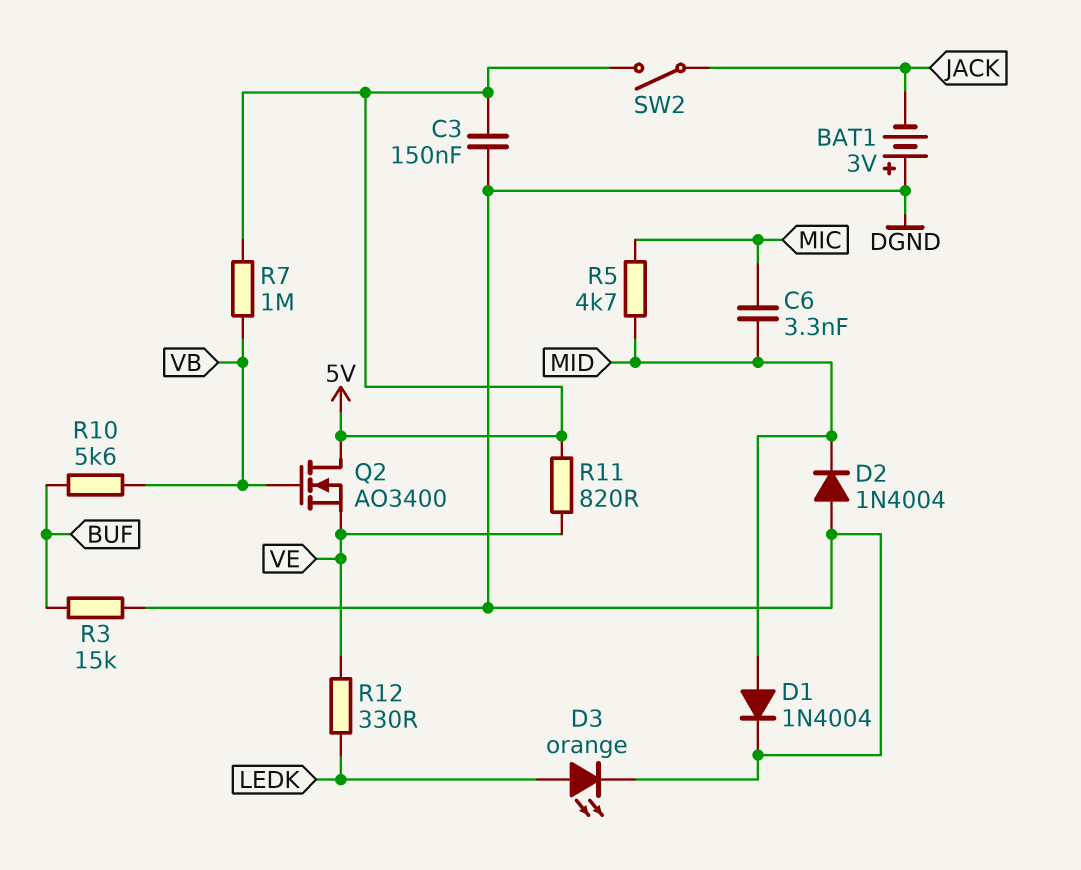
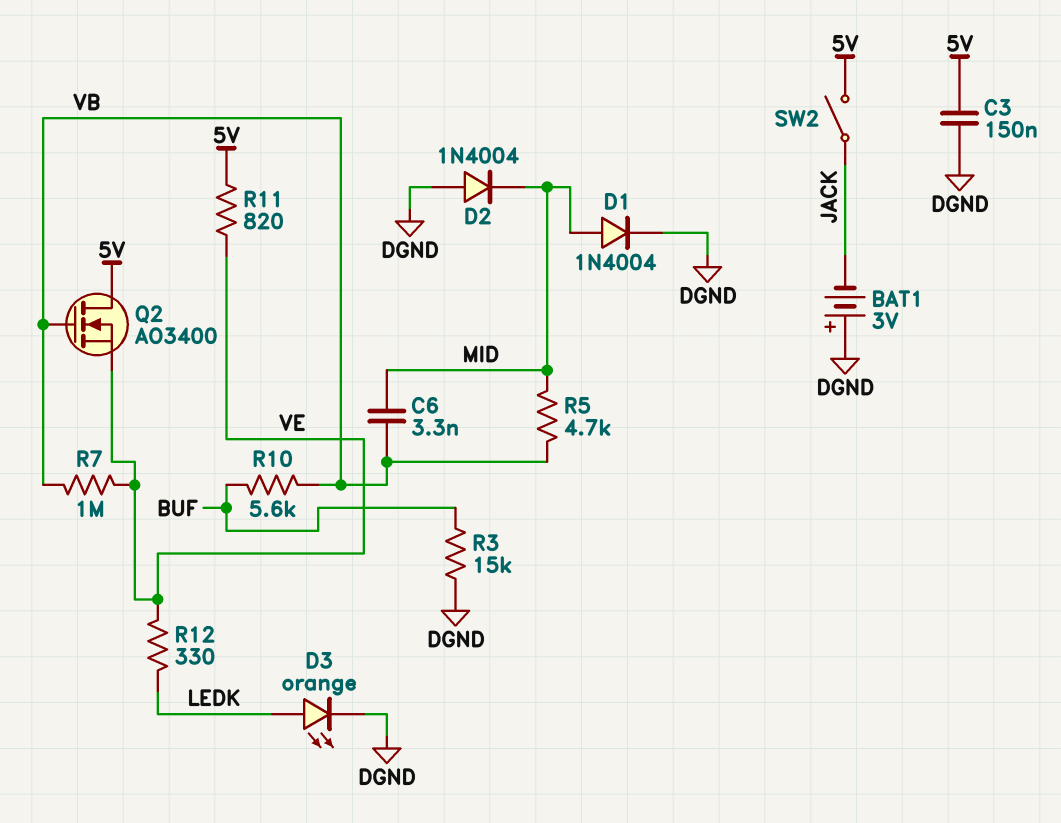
C6: 3.3nF (MIC, MID) -> 3.3nF (MID, VB)
R5: 4.7k (MIC, MID) -> 4.7k (MID, VB)
R7: 1M (5V, VB) -> 1M (VB, VE)

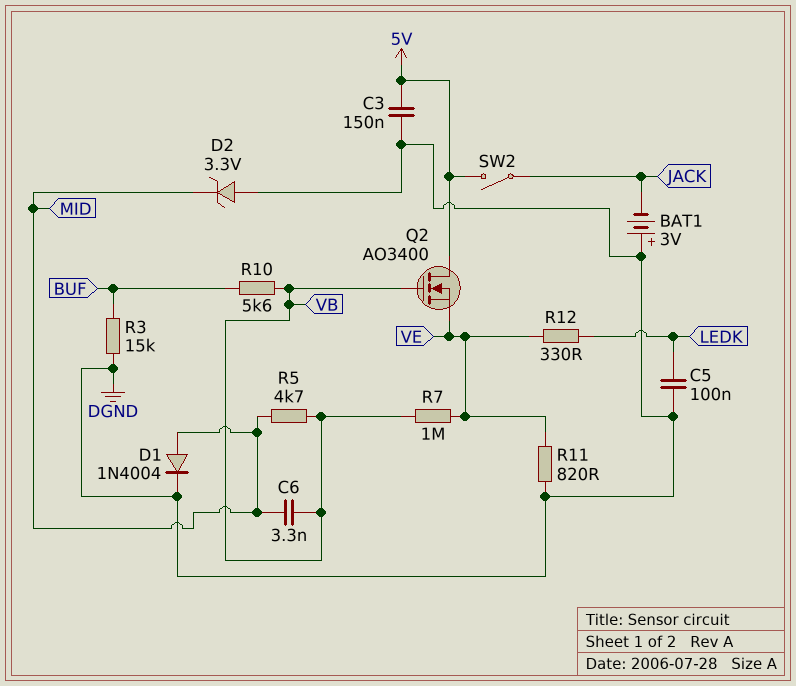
C5: none -> 100nF (DGND, LEDK)
D2: diode 1N4004 (A DGND, K MID) -> zener 3.3V (A DGND, K MID)
D3: LED orange (A LEDK, K DGND) -> none
R11: 820 (5V, VE) -> 820 (DGND, VE)

